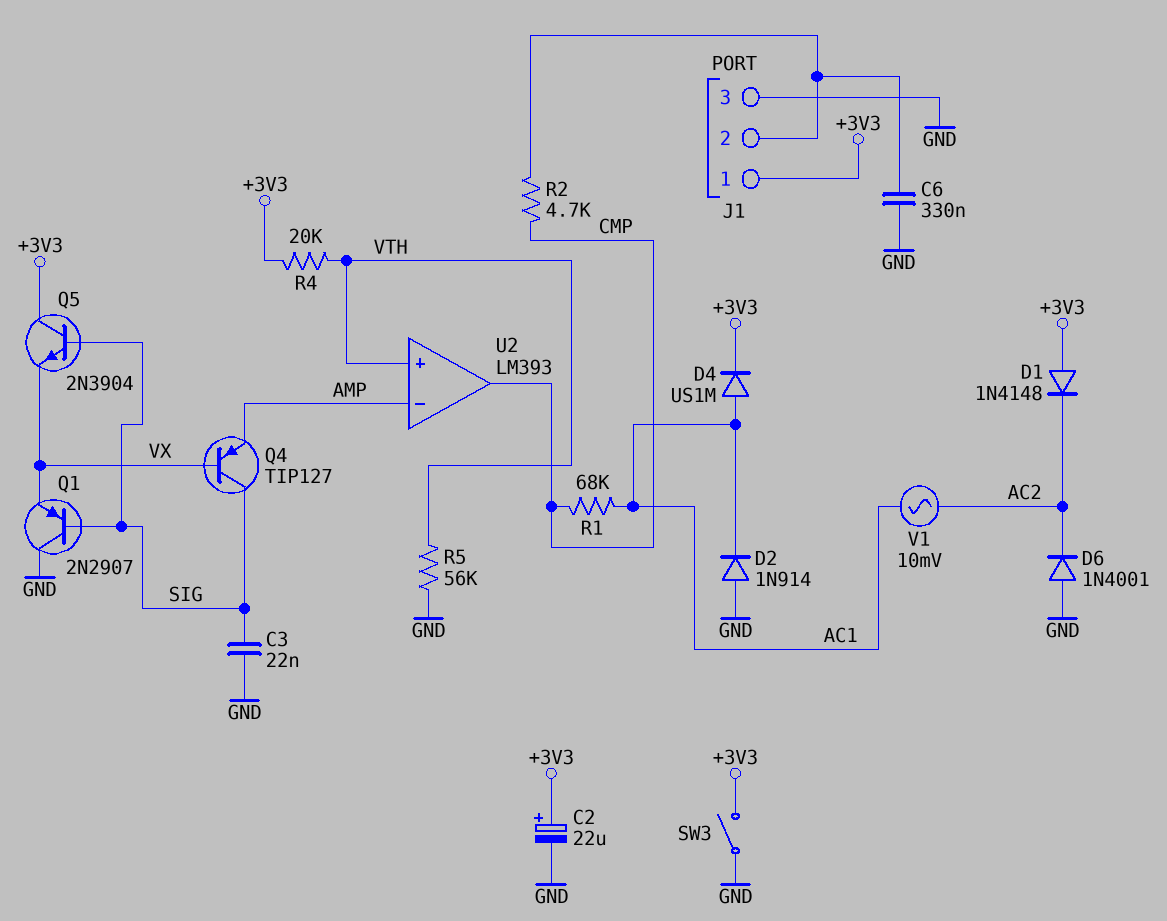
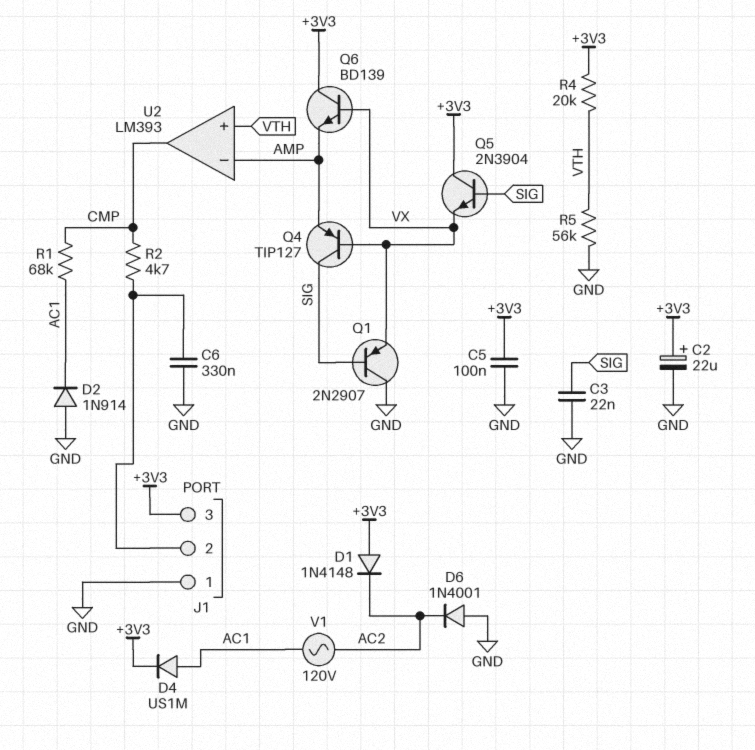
C5: none -> 100nF (+3V3, GND)
J1 pin 1: +3V3 -> GND
J1 pin 3: GND -> +3V3
Q6: none -> NPN BD139 (B VX, C +3V3, E AMP)
SW3: switch (+3V3, GND) -> none
V1: AC 10mV (AC1, AC2) -> AC 120V (AC1, AC2)

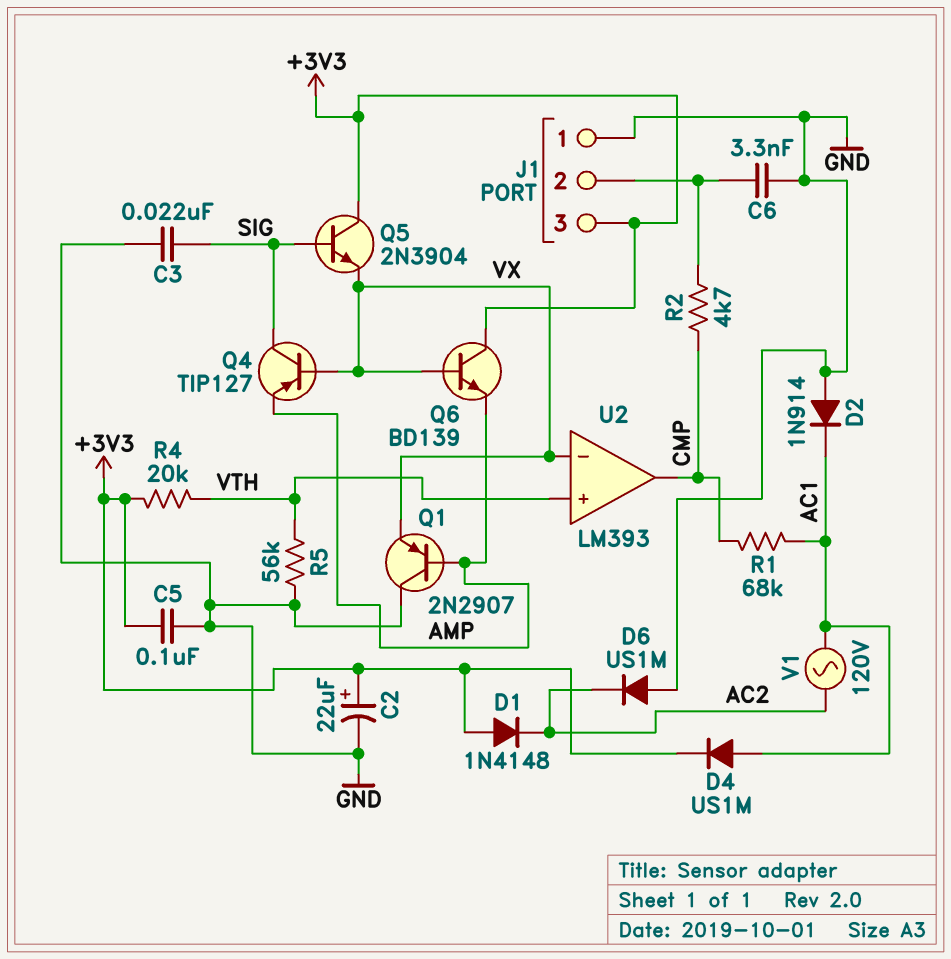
C6: 330nF (GND, J1/2) -> 3.3nF (GND, J1/2)
D6: diode 1N4001 (A GND, K AC2) -> diode US1M (A GND, K AC2)
Q1: PNP 2N2907 (B SIG, C GND, E VX) -> PNP 2N2907 (B AMP, C GND, E VX)
U2 pin in-: AMP -> VX

